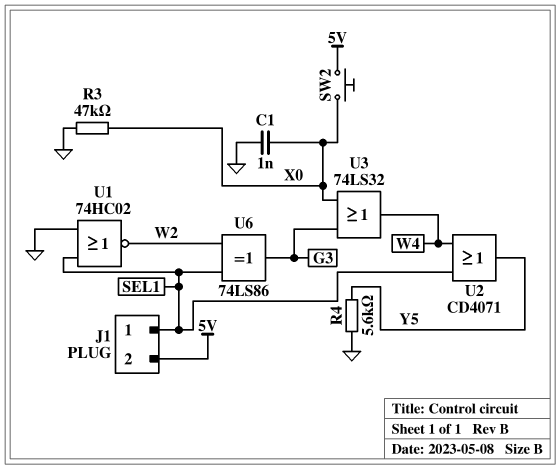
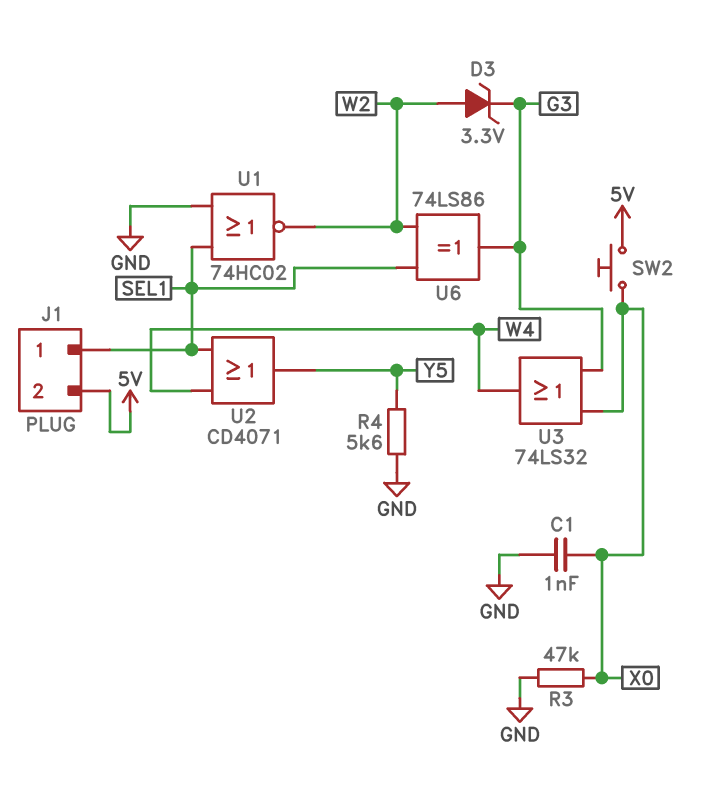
D3: none -> zener 3.3V (A W2, K G3)

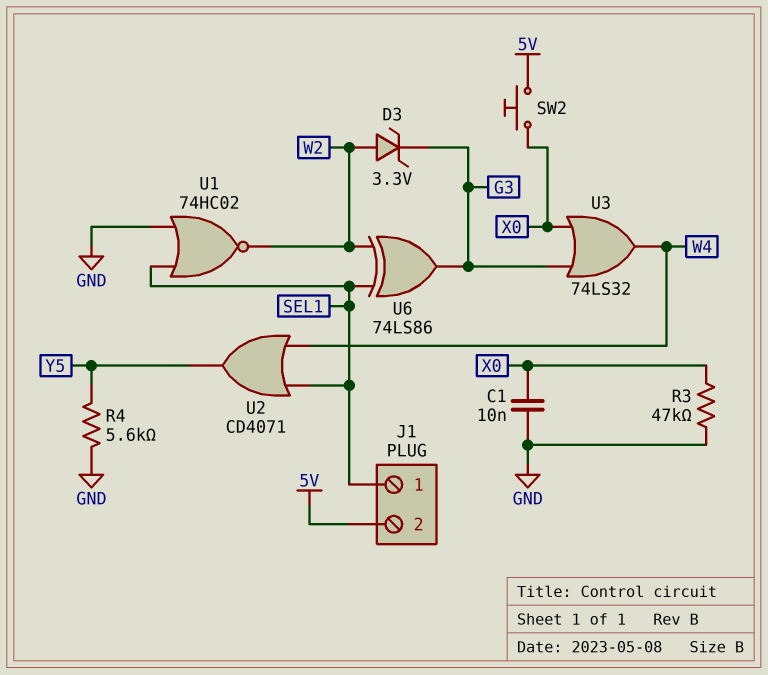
C1: 1nF (GND, X0) -> 10nF (GND, X0)

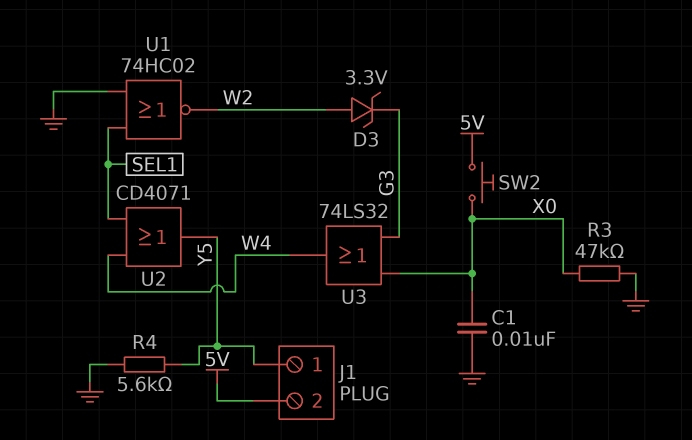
J1 pin 1: SEL1 -> Y5
U6: XOR 74LS86 (in SEL1, in W2, out G3) -> none

